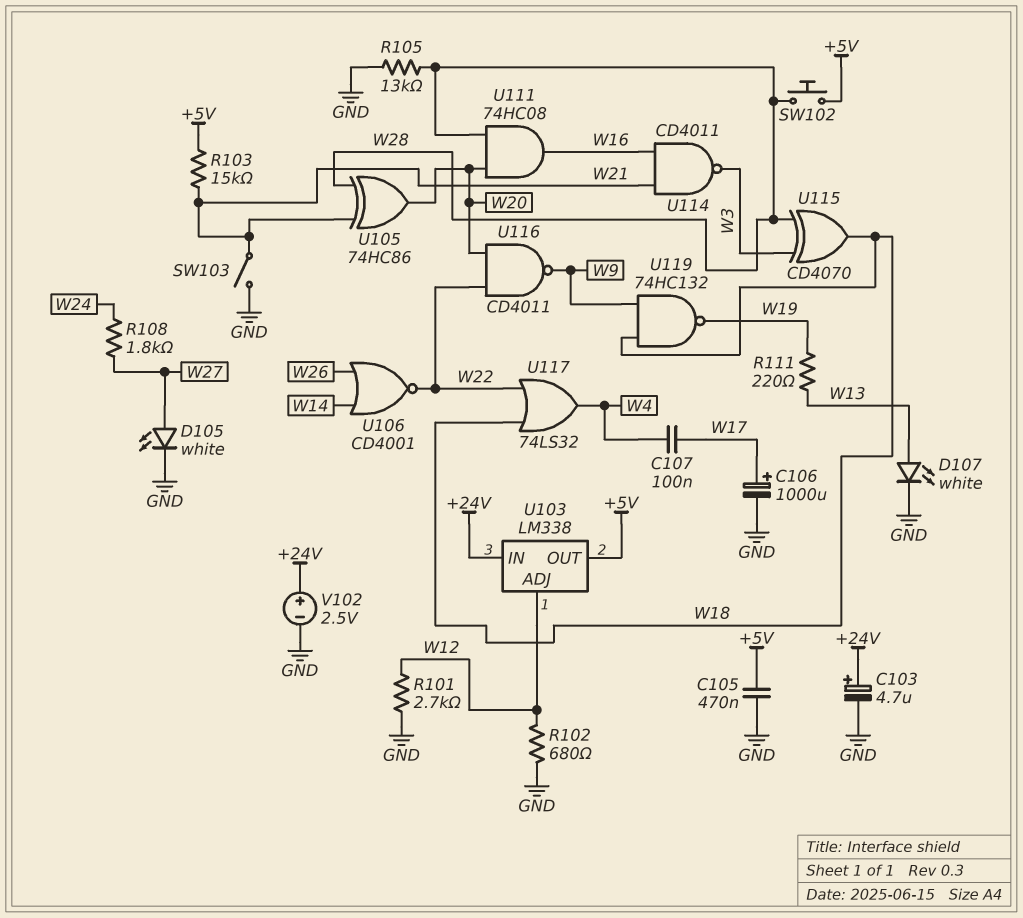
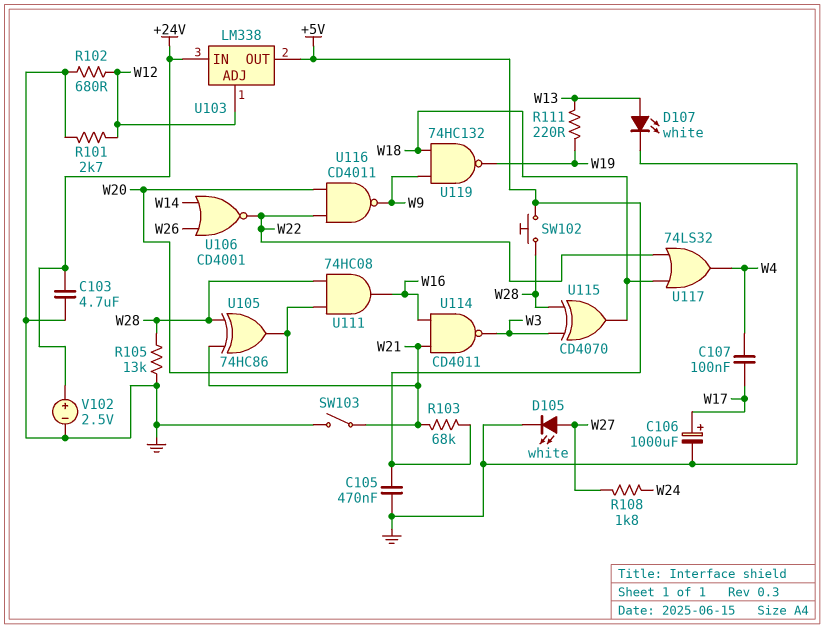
C103: 4.7uF (plus +24V, minus GND) -> 4.7uF (+24V, GND)
R103: 15k (+5V, W21) -> 68k (+5V, W21)

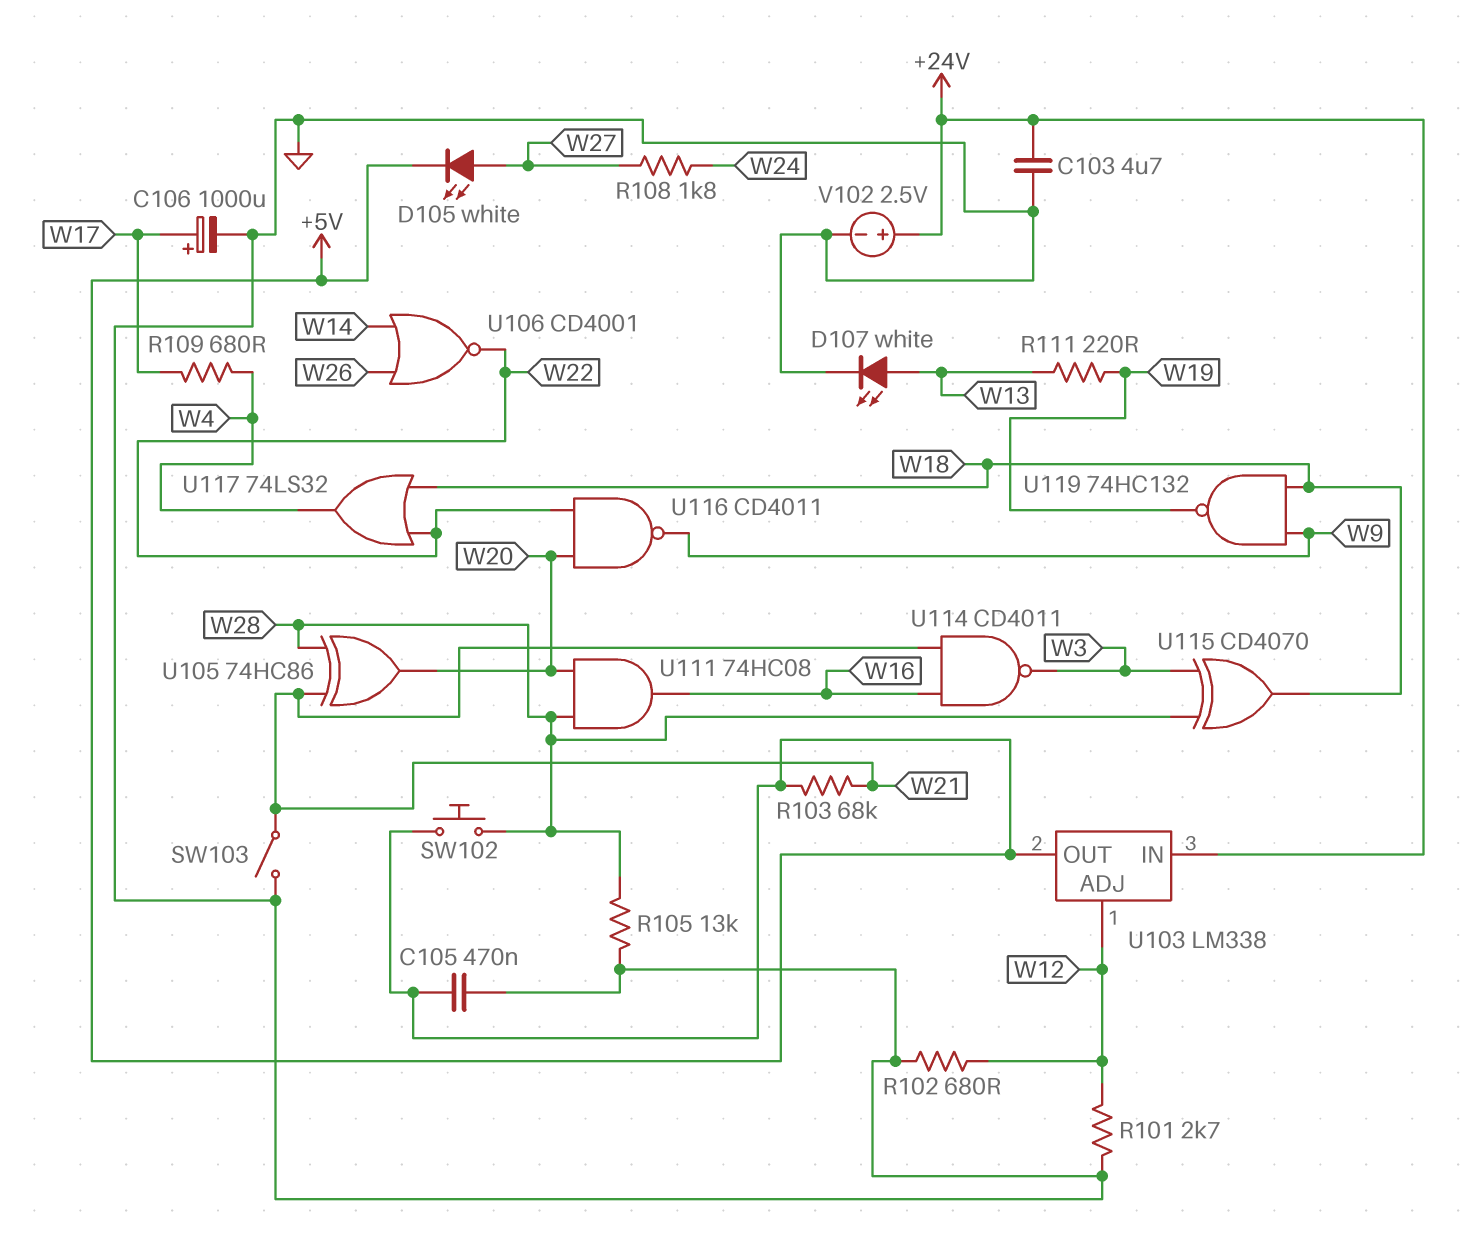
C107: 100nF (W4, W17) -> none
D105: LED white (A W27, K GND) -> LED white (A W27, K +5V)
R109: none -> 680 (W4, W17)

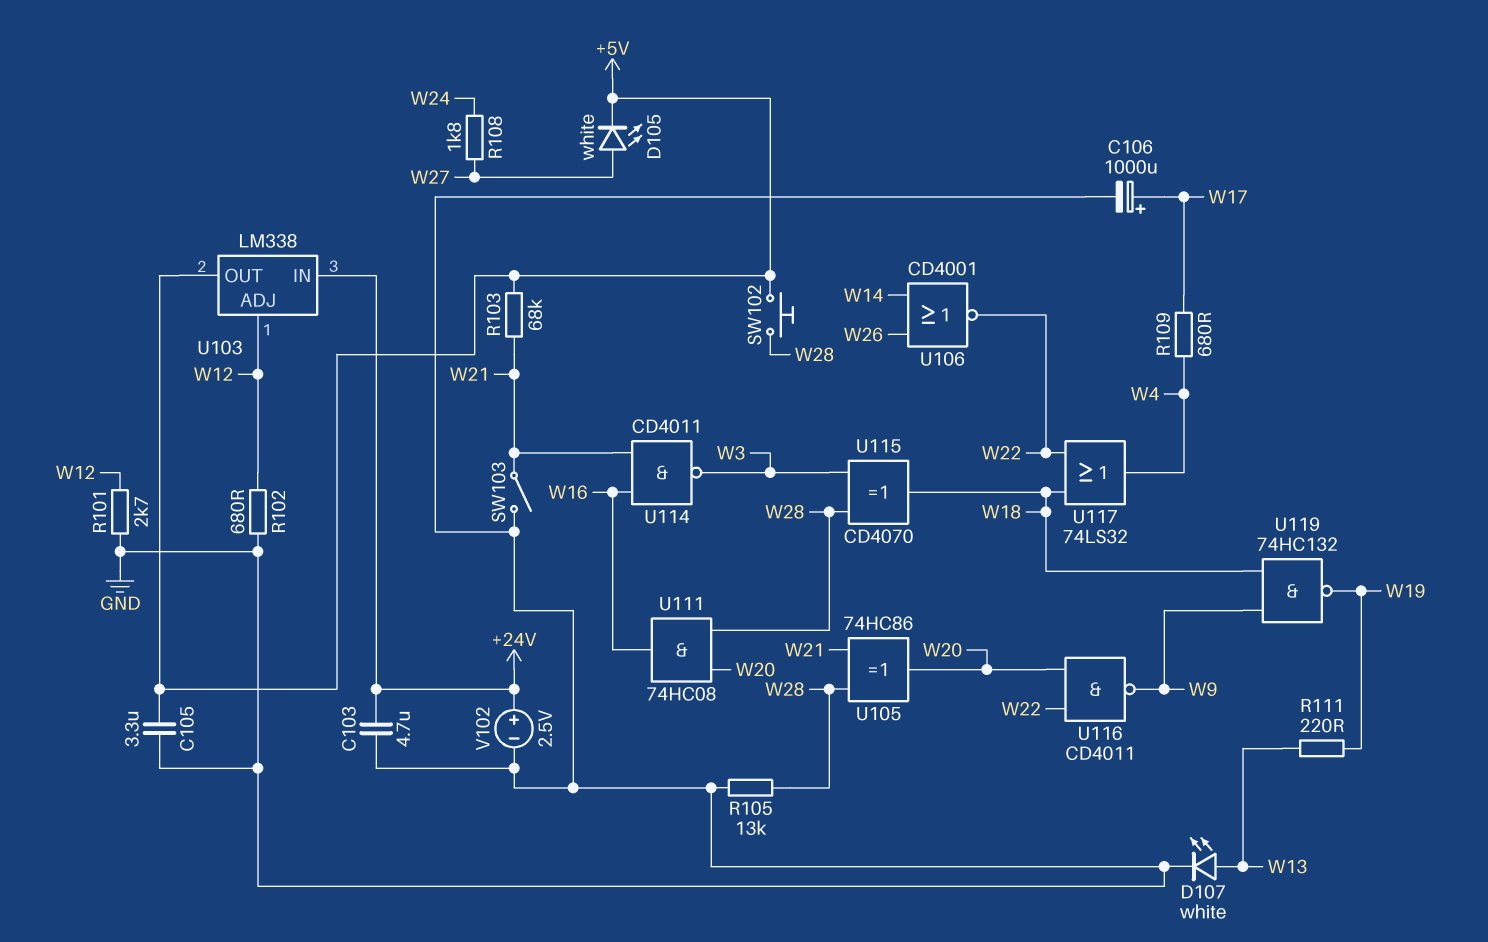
C105: 470nF (+5V, GND) -> 3.3uF (+5V, GND)

